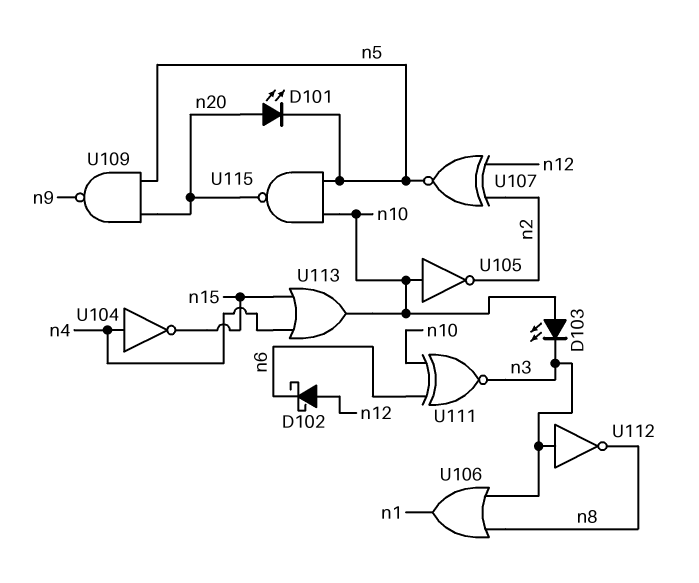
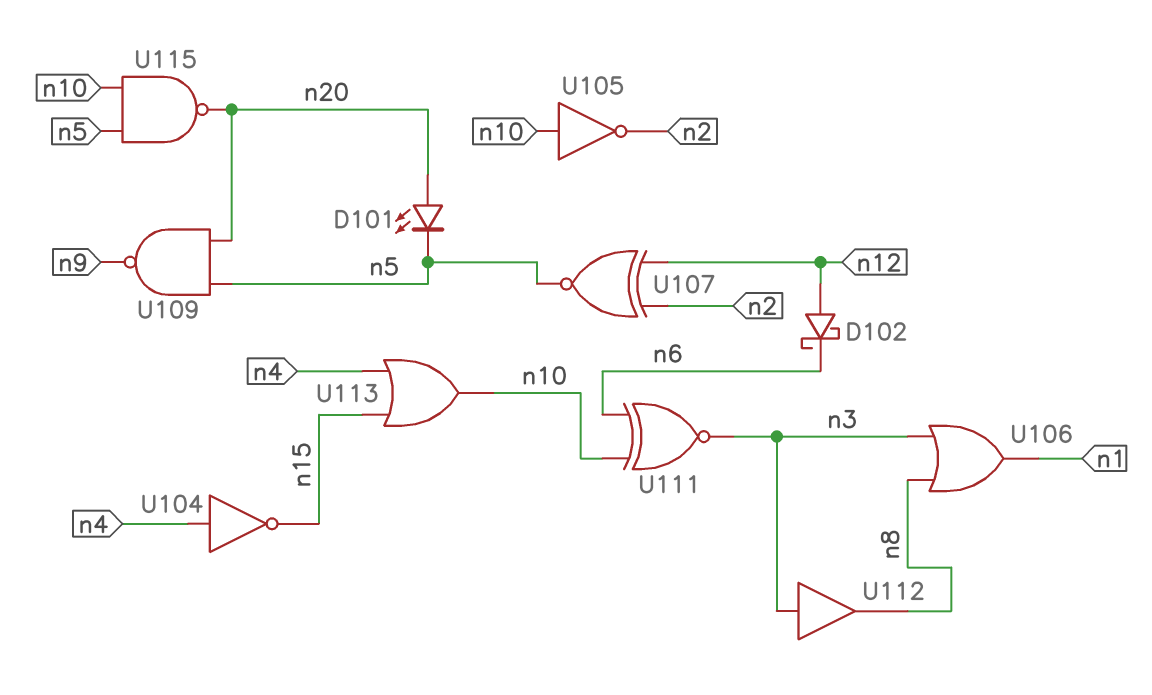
D103: LED (A n10, K n3) -> none
U112: NOT (in n3, out n8) -> buffer (in n3, out n8)

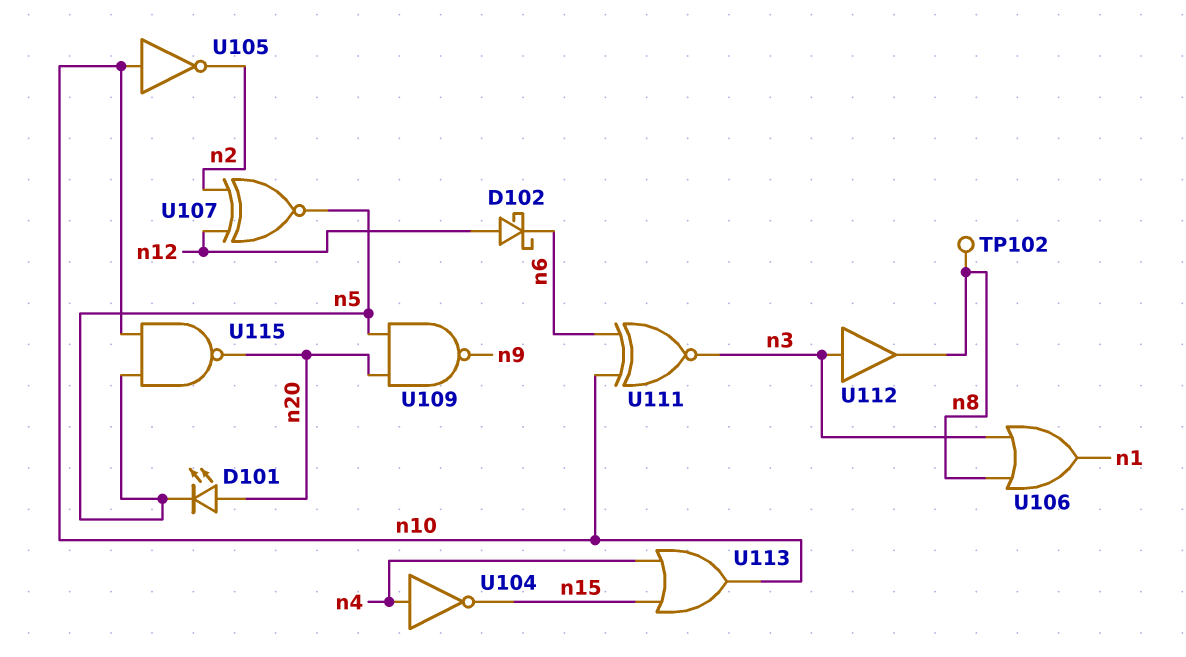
TP102: none -> test point (n8)

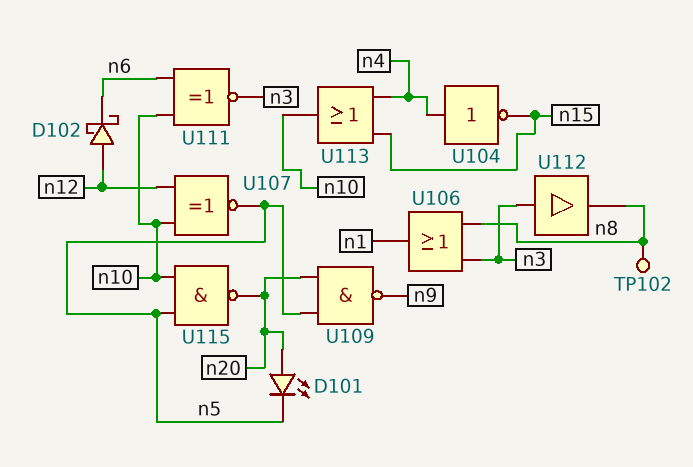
U105: NOT (in n10, out n2) -> none
U107: XNOR (in n2, in n12, out n5) -> XNOR (in n10, in n12, out n5)

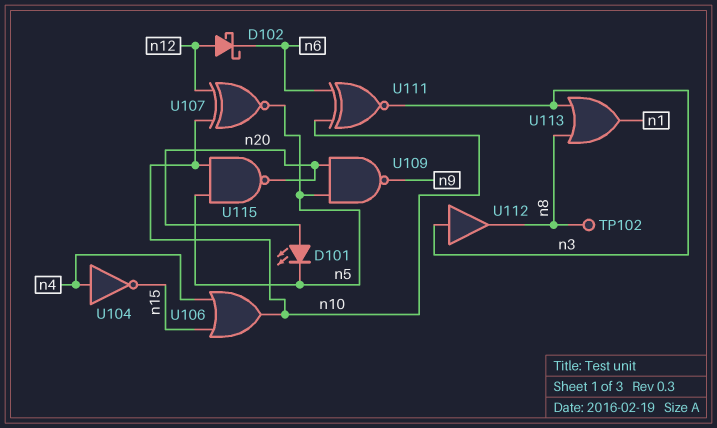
U106: OR (in n3, in n8, out n1) -> OR (in n4, in n15, out n10)
U113: OR (in n4, in n15, out n10) -> OR (in n3, in n8, out n1)

